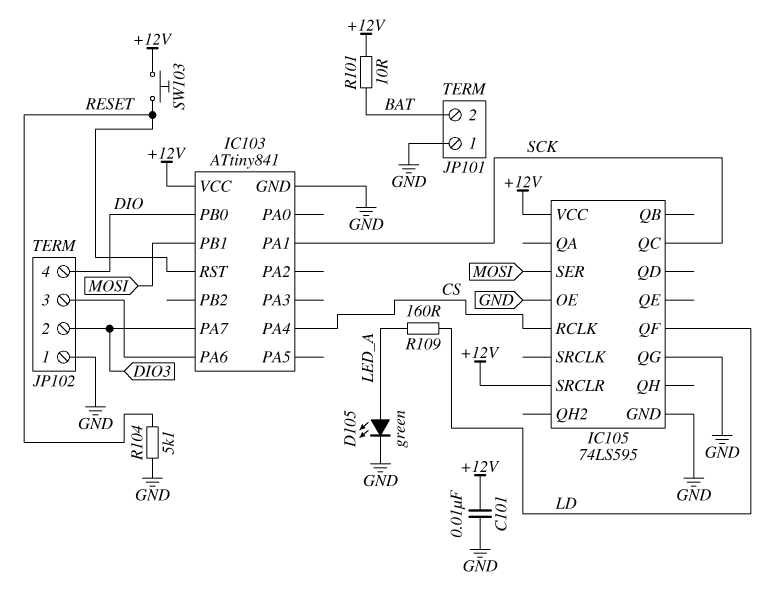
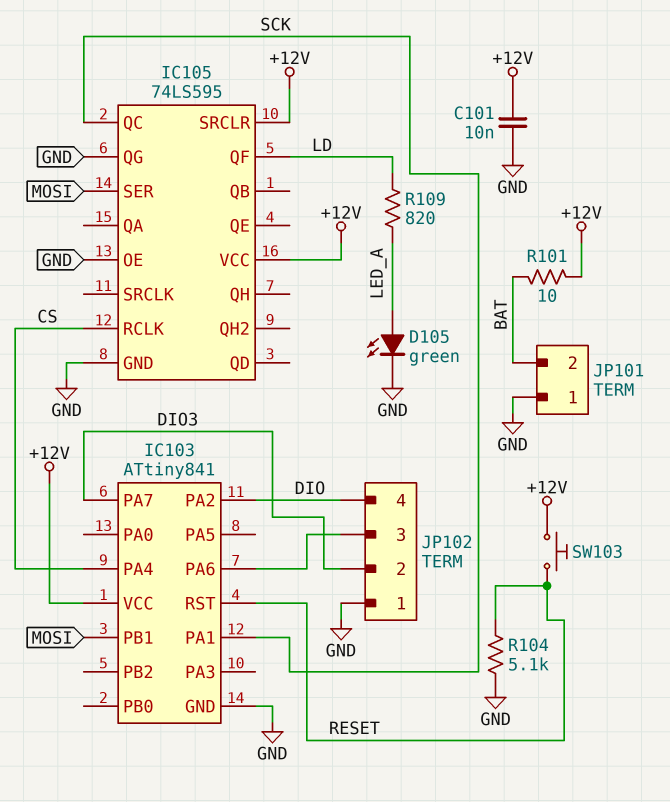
IC103 pin PA2: none -> DIO
IC103 pin PB0: DIO -> none
R109: 160 (LD, LED_A) -> 820 (LD, LED_A)

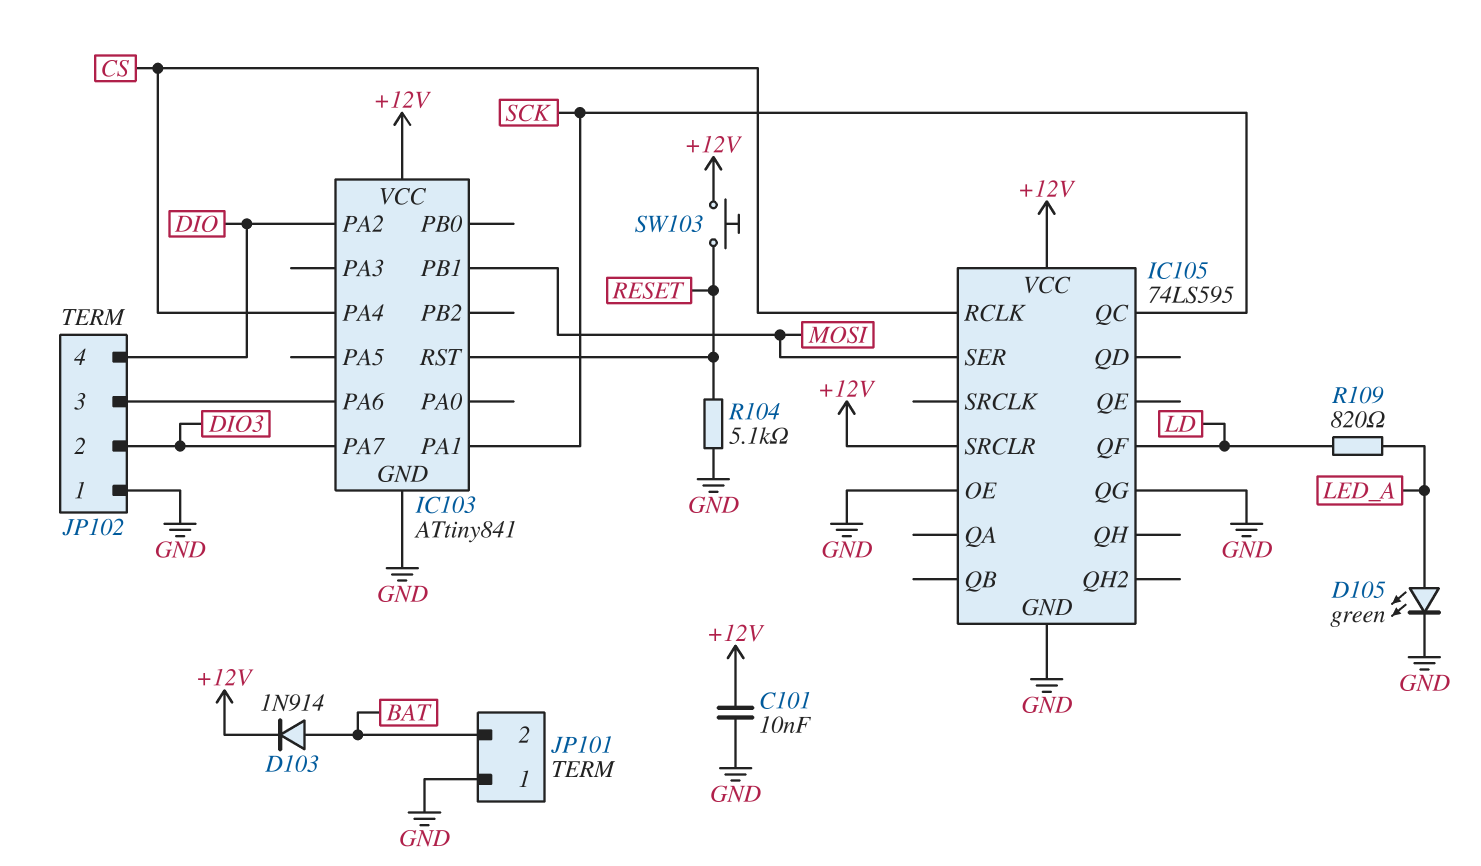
D103: none -> diode 1N914 (A BAT, K +12V)
R101: 10 (+12V, BAT) -> none

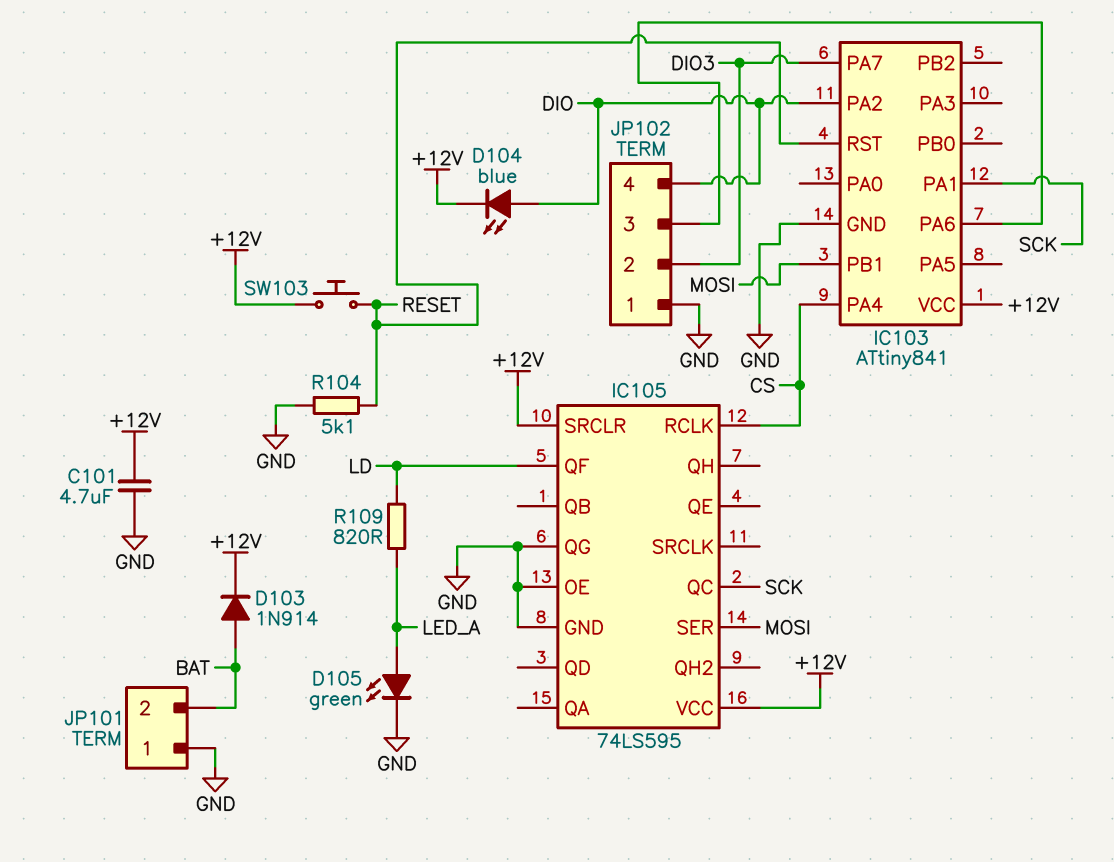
C101: 10nF (+12V, GND) -> 4.7uF (+12V, GND)
D104: none -> LED blue (A DIO, K +12V)

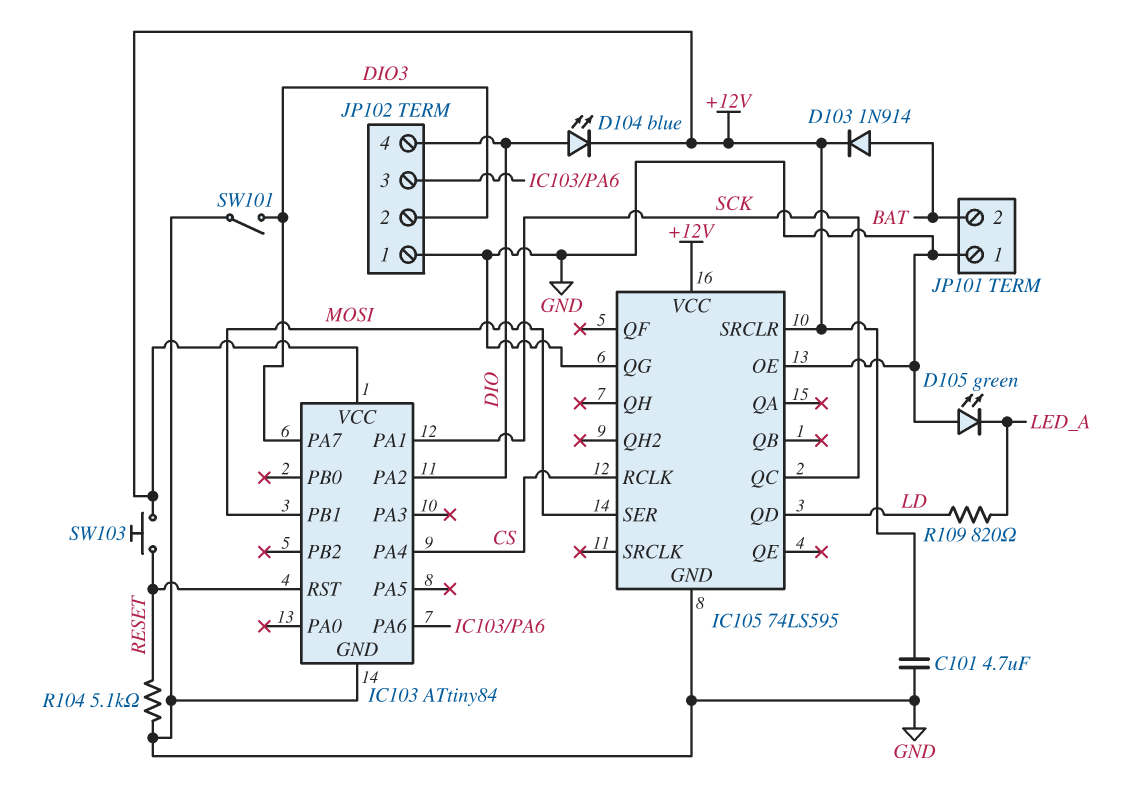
D105: LED green (A LED_A, K GND) -> LED green (A GND, K LED_A)
IC103: ATtiny841 -> ATtiny84
IC105 pin QD: none -> LD
IC105 pin QF: LD -> none
SW101: none -> switch (DIO3, GND)

